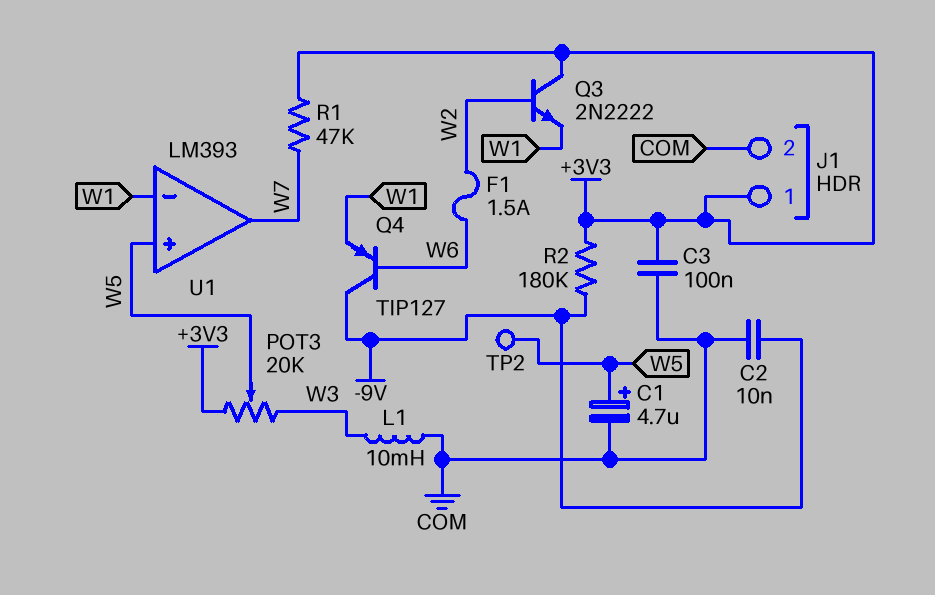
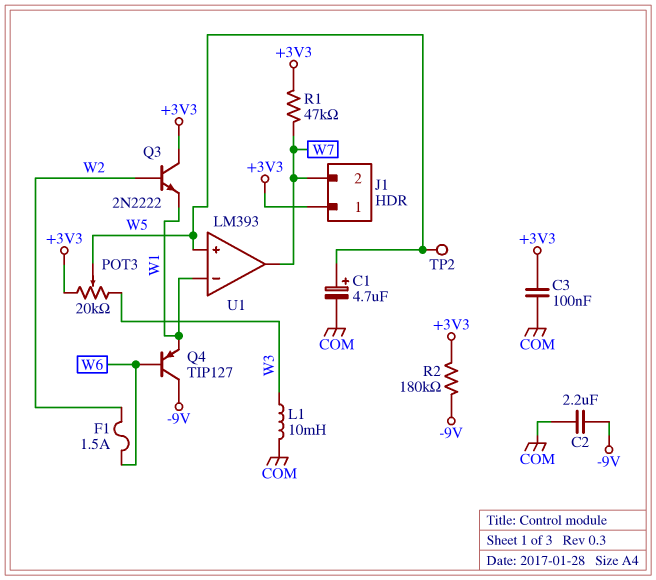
C2: 10nF (-9V, COM) -> 2.2uF (-9V, COM)
J1 pin 2: COM -> W7

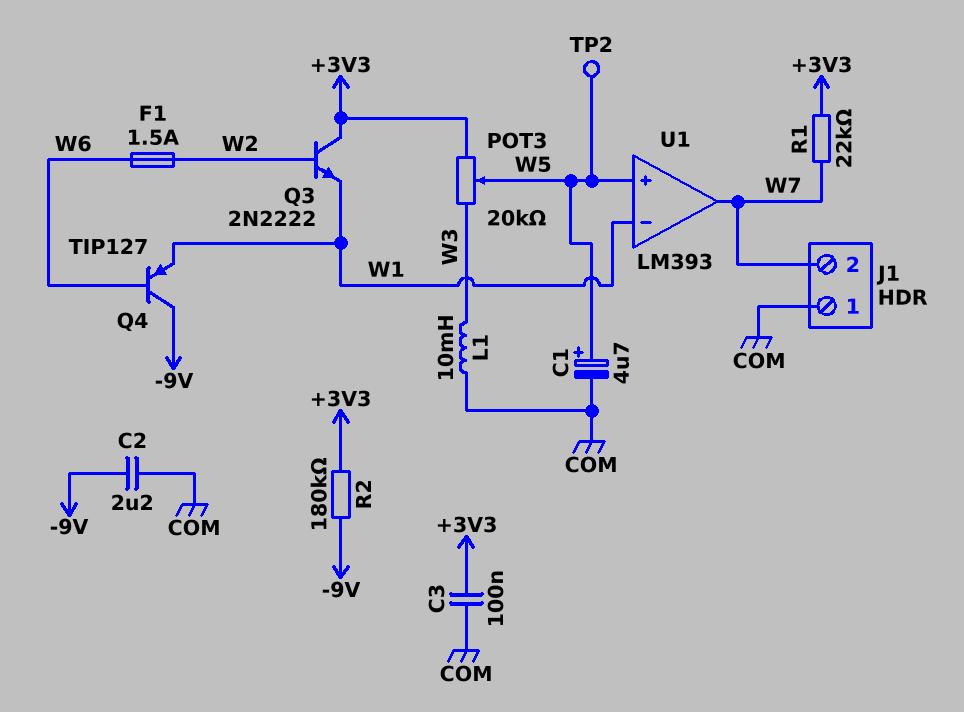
J1 pin 1: +3V3 -> COM
R1: 47k (+3V3, W7) -> 22k (+3V3, W7)

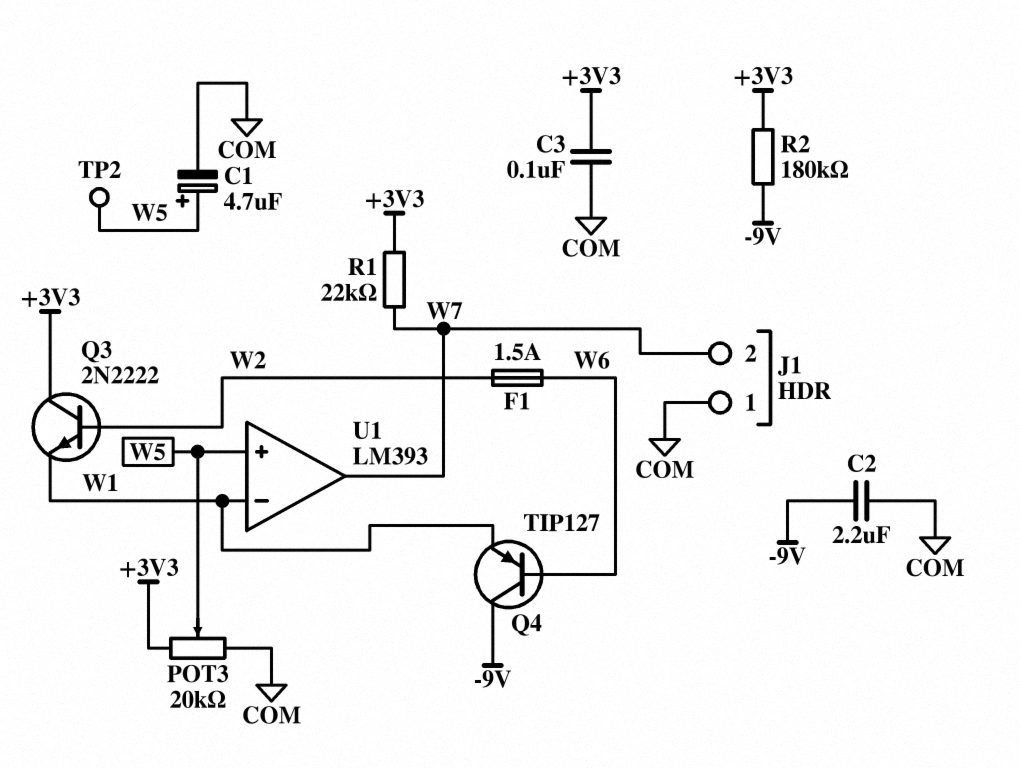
L1: 10mH (COM, W3) -> none
POT3: 20k (+3V3, W3, wiper W5) -> 20k (+3V3, COM, wiper W5)

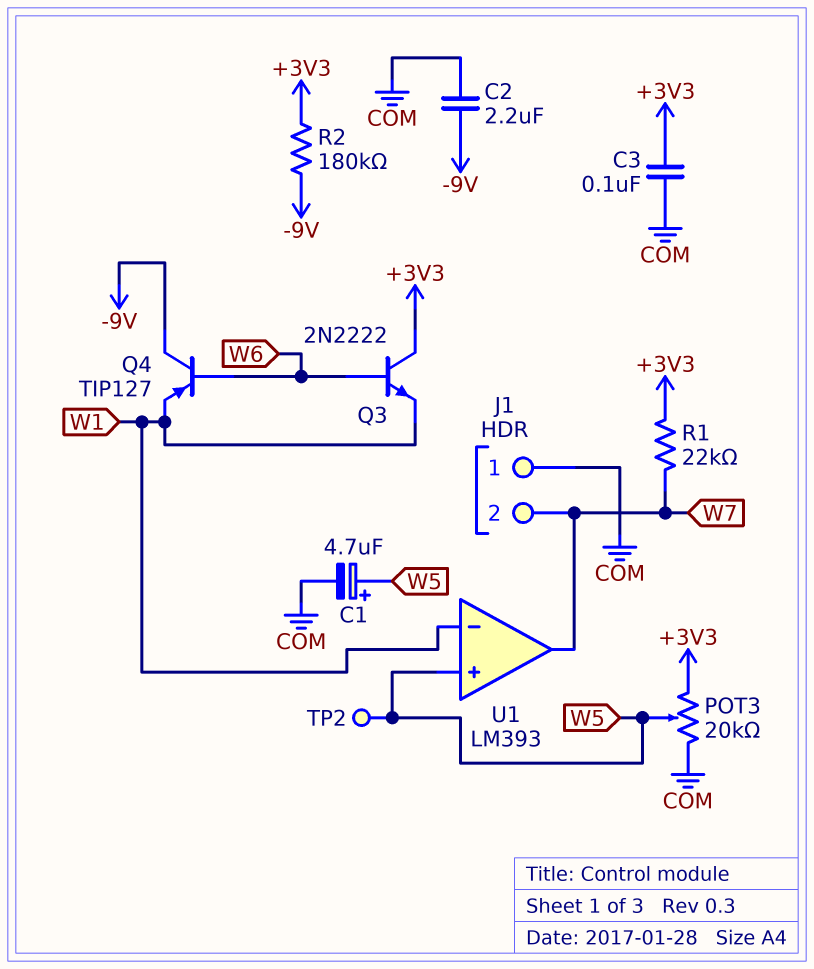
F1: 1.5A (W2, W6) -> none
Q3: NPN 2N2222 (B W2, C +3V3, E W1) -> NPN 2N2222 (B W6, C +3V3, E W1)

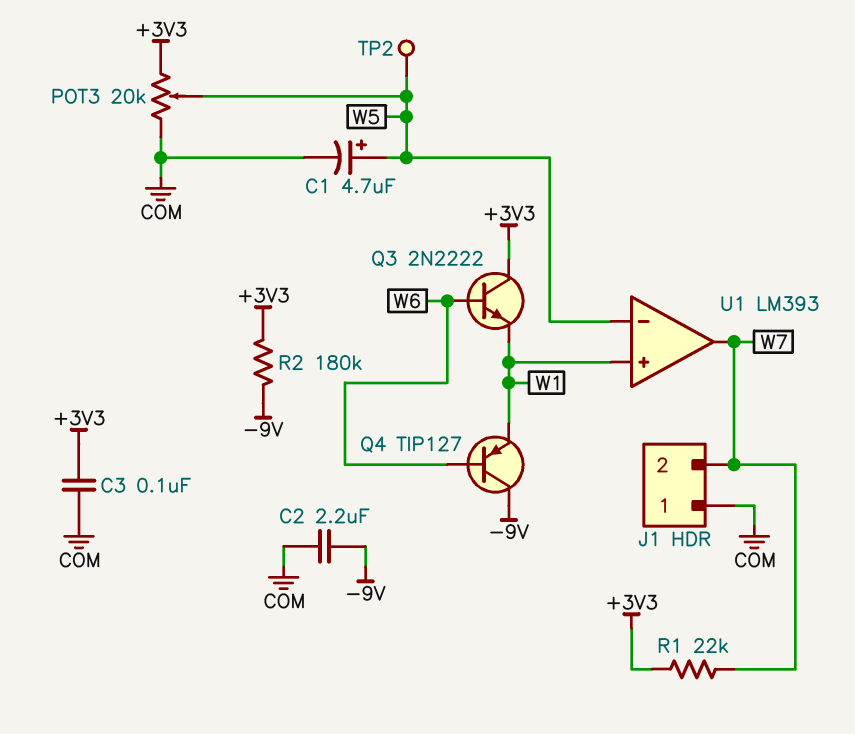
U1 pin in+: W5 -> W1
U1 pin in-: W1 -> W5

